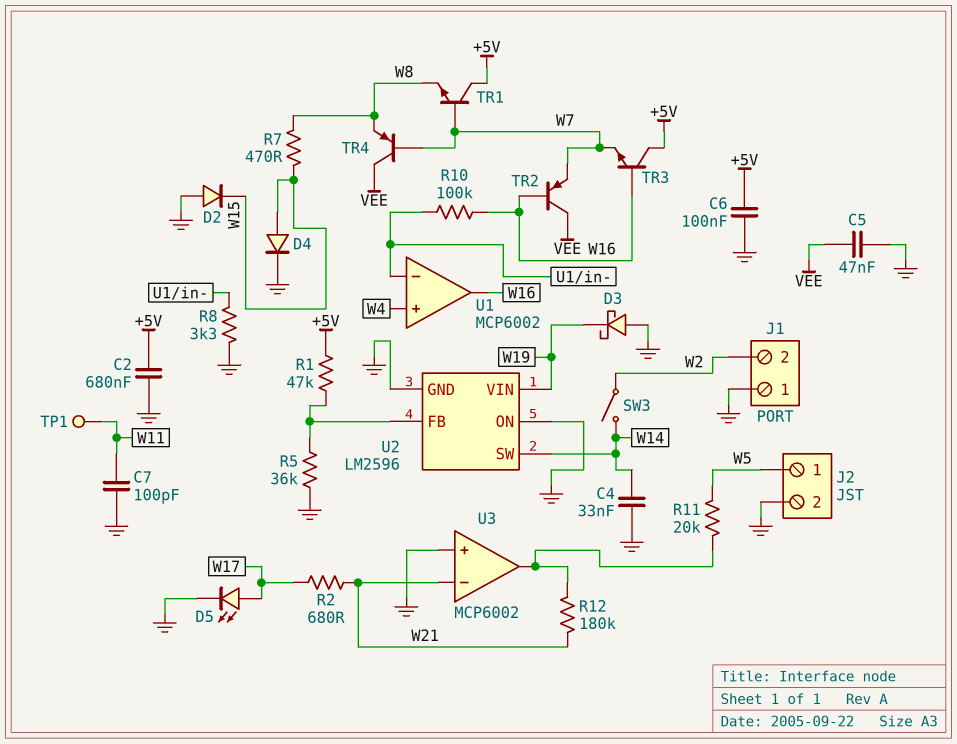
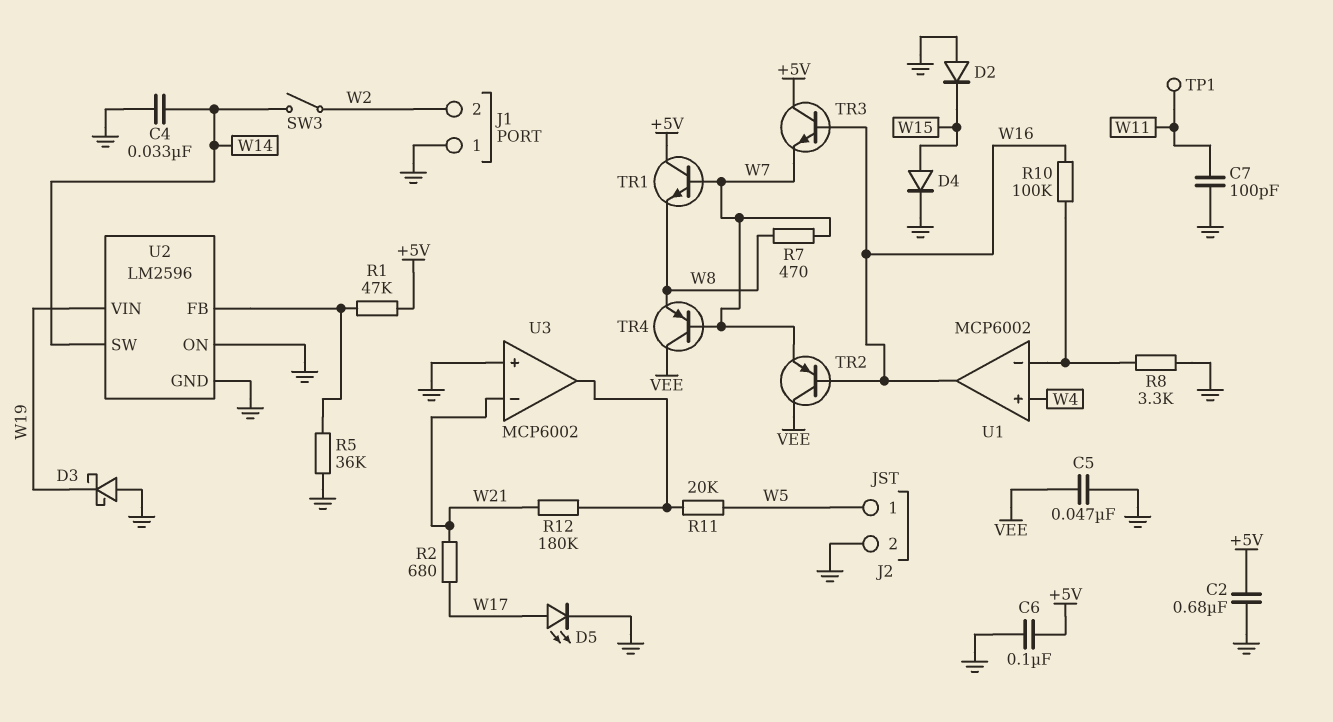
R7: 470 (W8, W15) -> 470 (W7, W8)

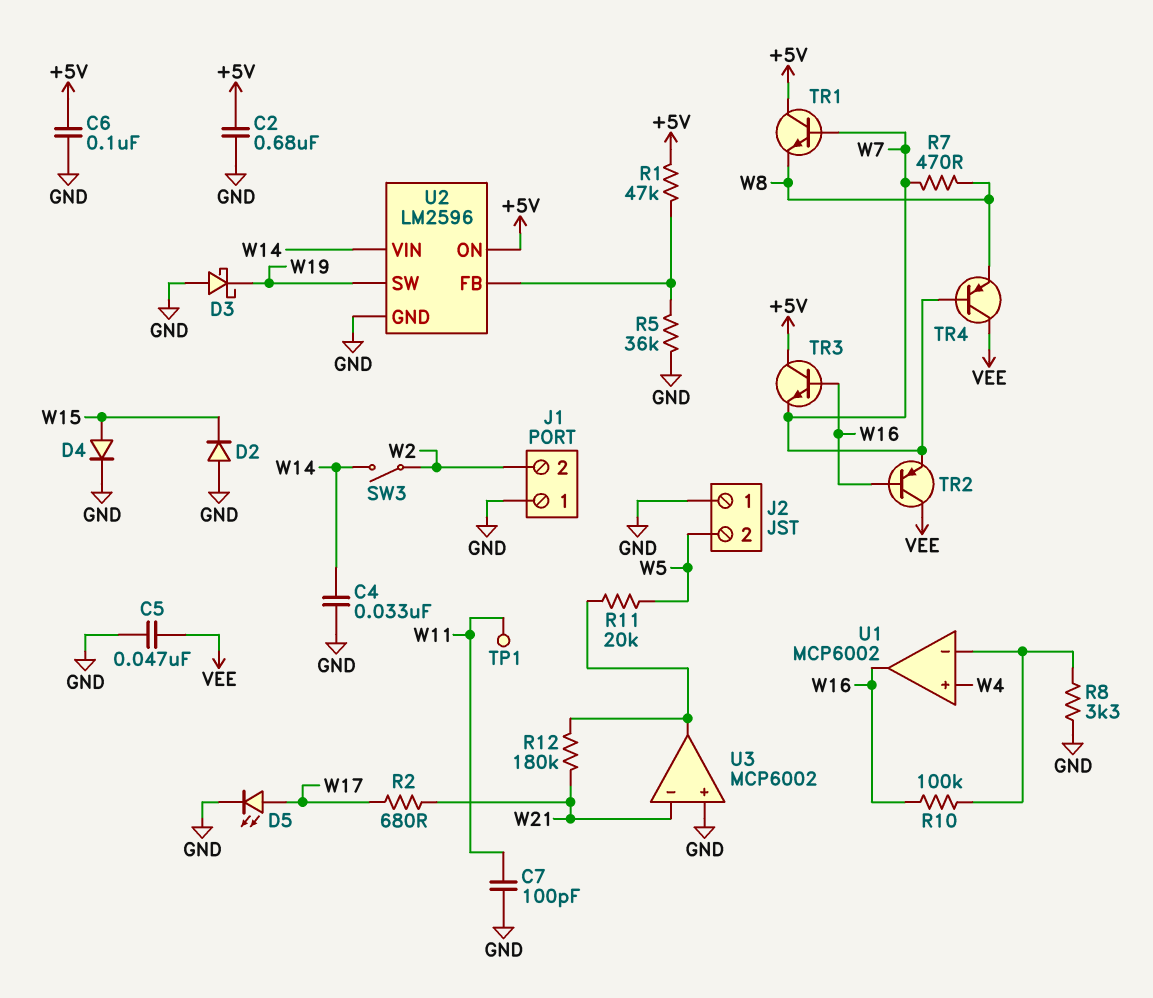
J2 pin 1: W5 -> GND
J2 pin 2: GND -> W5
U2 pin ON: GND -> +5V
U2 pin SW: W14 -> W19
U2 pin VIN: W19 -> W14

